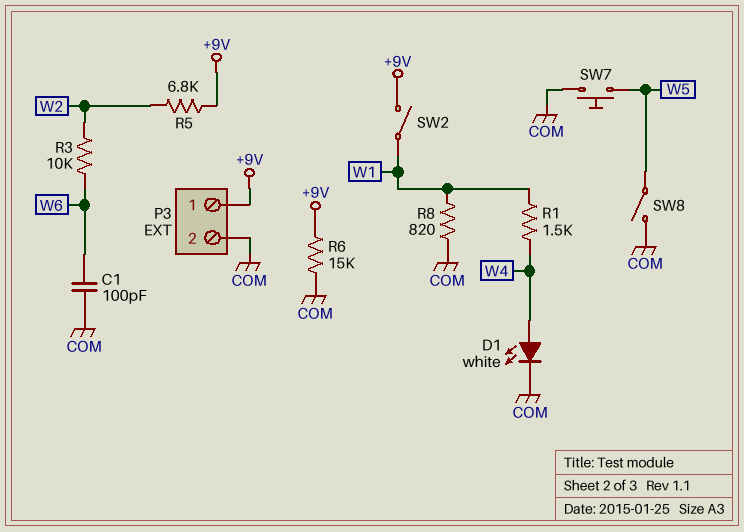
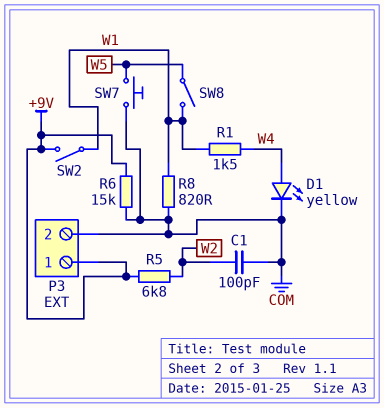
C1: 100pF (COM, W6) -> 100pF (COM, W2)
D1: LED white (A W4, K COM) -> LED yellow (A W4, K COM)
R3: 10k (W2, W6) -> none
SW8: switch (COM, W5) -> switch (W1, W5)

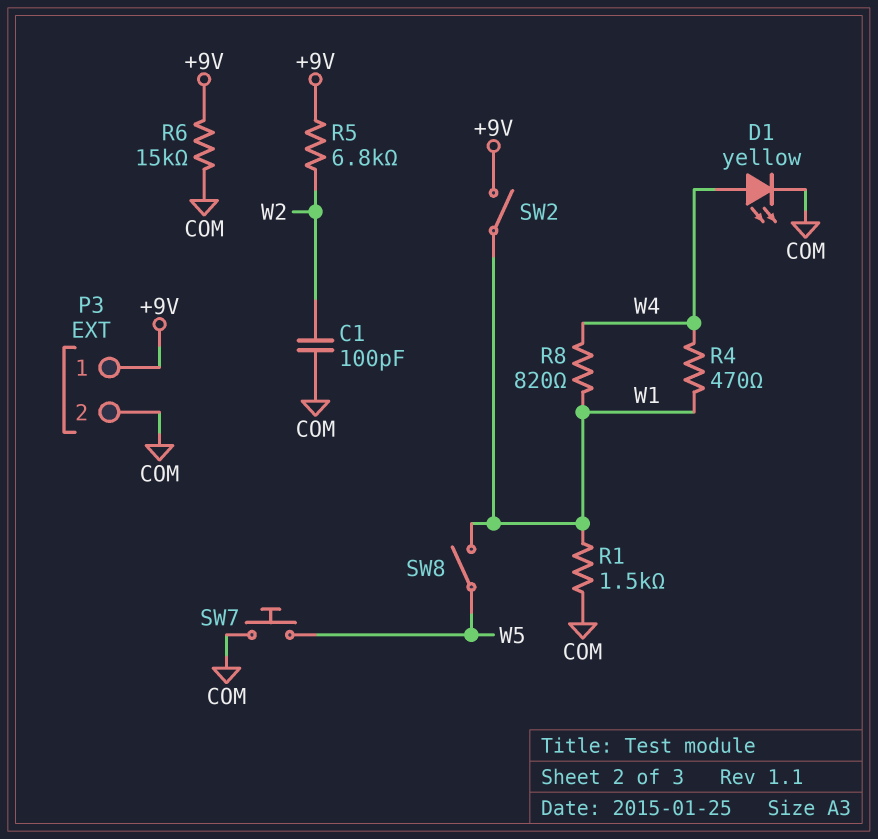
R1: 1.5k (W1, W4) -> 1.5k (COM, W1)
R4: none -> 470 (W1, W4)
R8: 820 (COM, W1) -> 820 (W1, W4)

